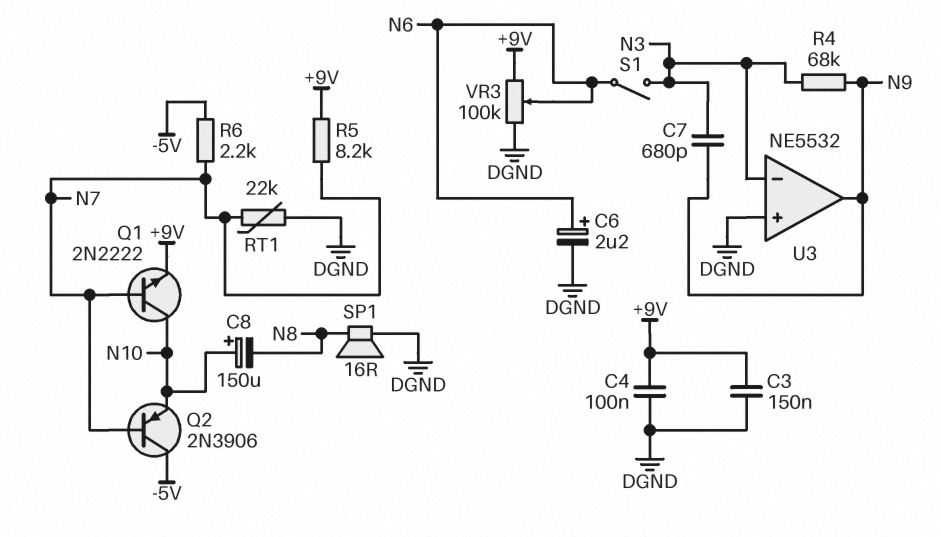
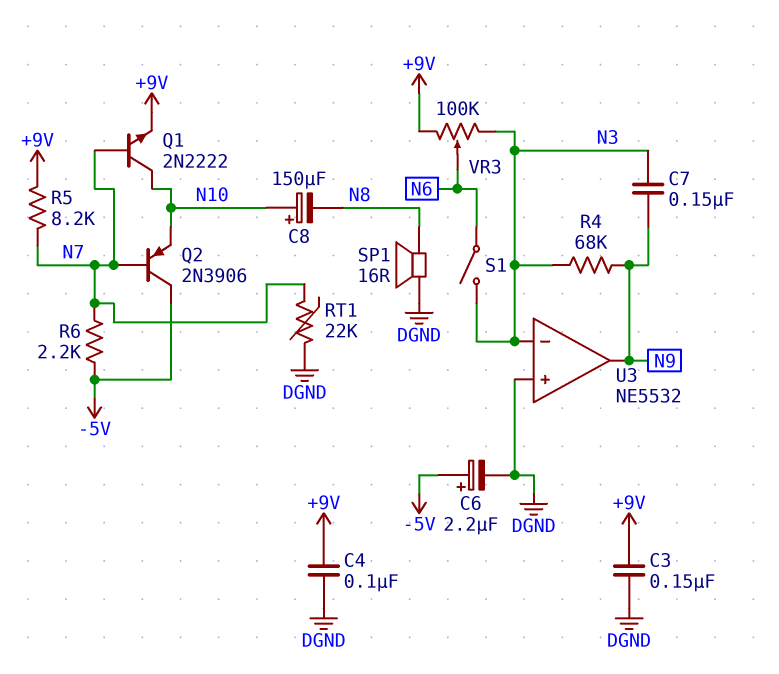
C6: 2.2uF (plus N6, minus DGND) -> 2.2uF (plus -5V, minus DGND)
C7: 680pF (N3, N9) -> 150nF (N3, N9)
VR3: 100k (+9V, DGND, wiper N6) -> 100k (+9V, N3, wiper N6)

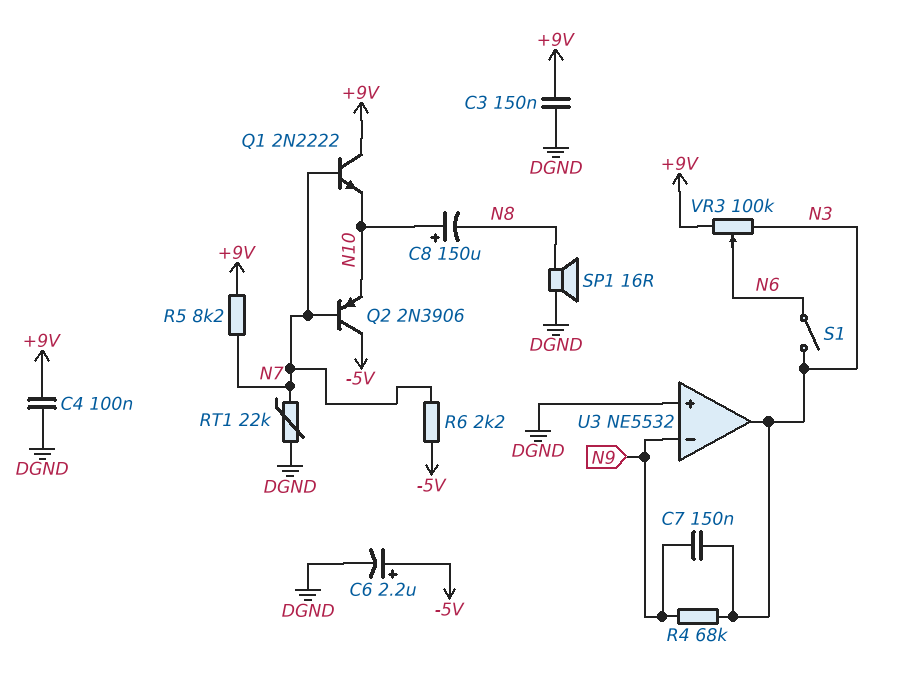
Q1: NPN 2N2222 (B N7, C N10, E +9V) -> NPN 2N2222 (B N7, C +9V, E N10)
U3 pin in-: N3 -> N9
U3 pin out: N9 -> N3

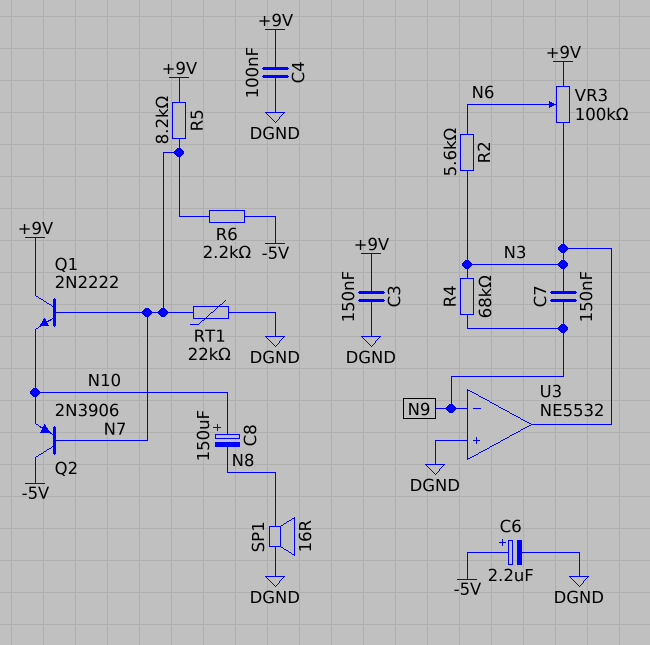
R2: none -> 5.6k (N3, N6)
S1: switch (N3, N6) -> none

